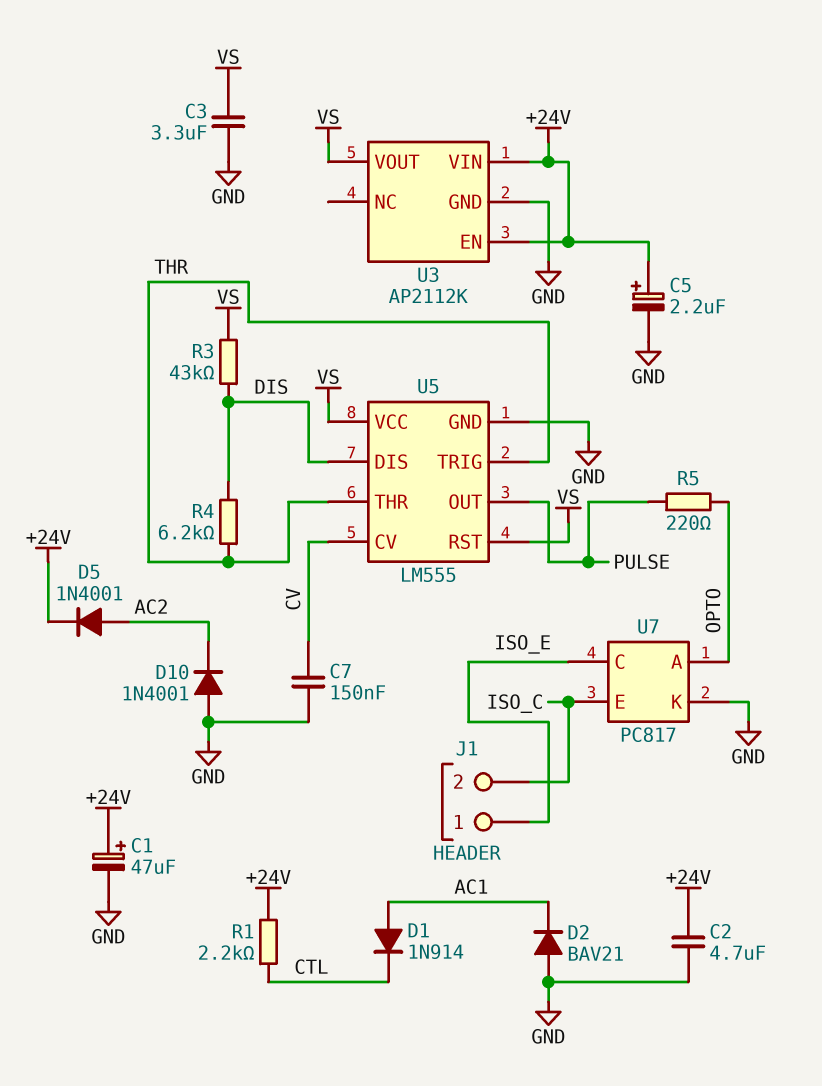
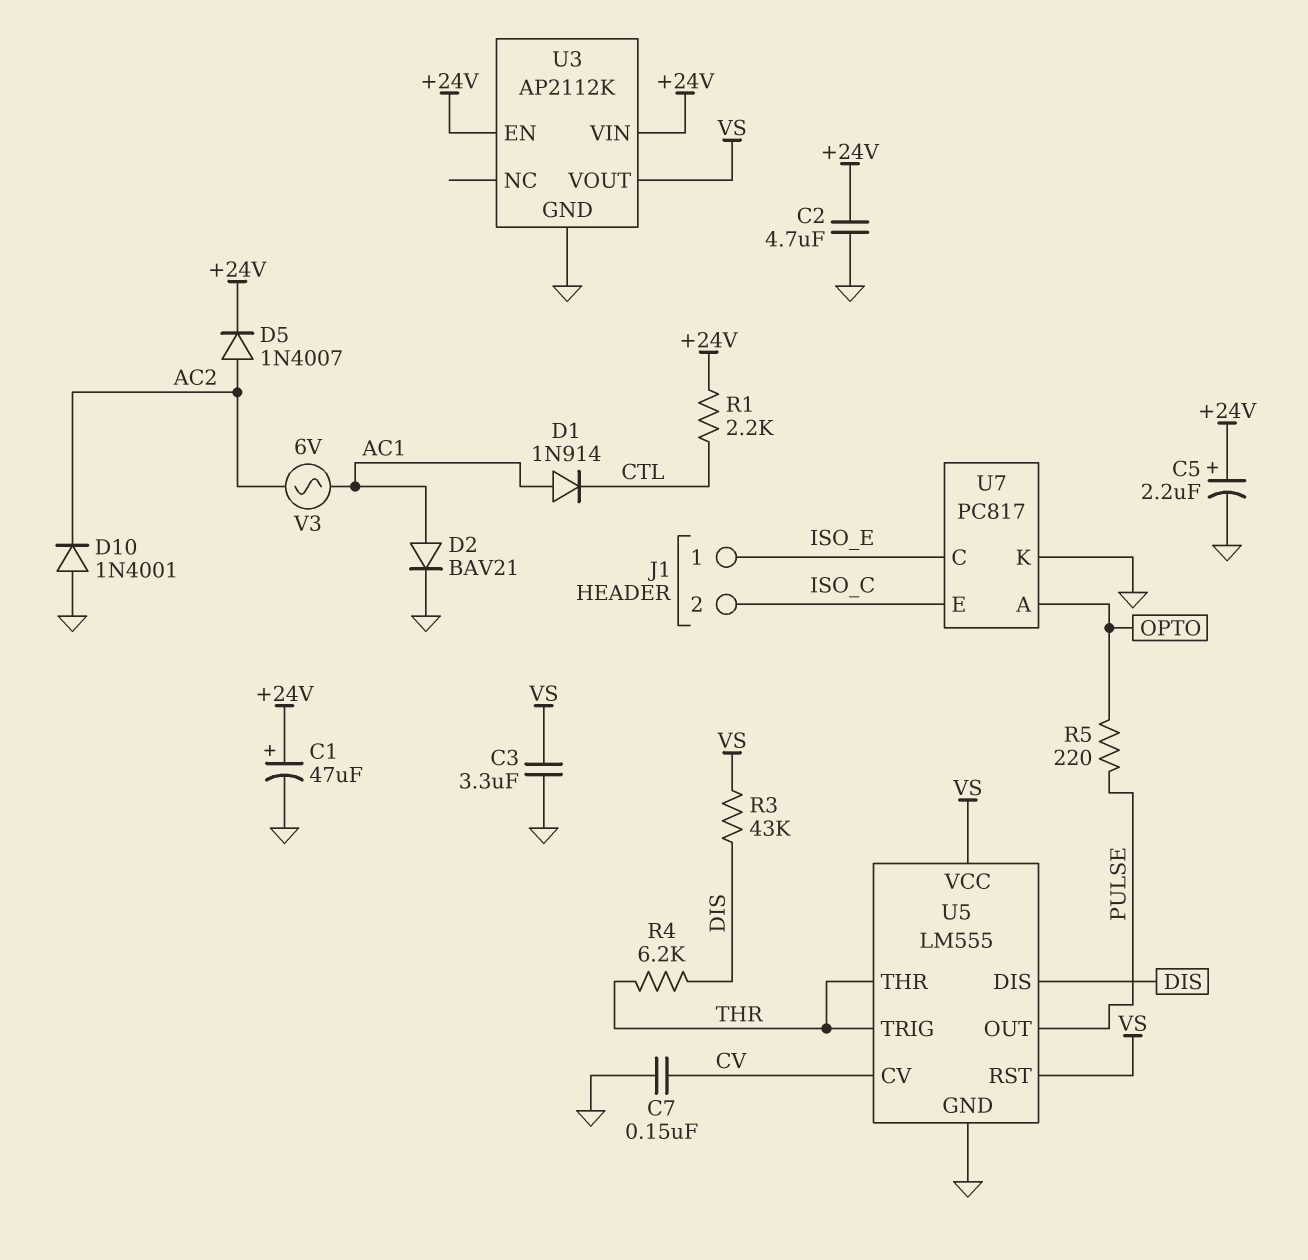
D2: diode BAV21 (A GND, K AC1) -> diode BAV21 (A AC1, K GND)
D5: diode 1N4001 (A AC2, K +24V) -> diode 1N4007 (A AC2, K +24V)
V3: none -> AC 6V (AC1, AC2)

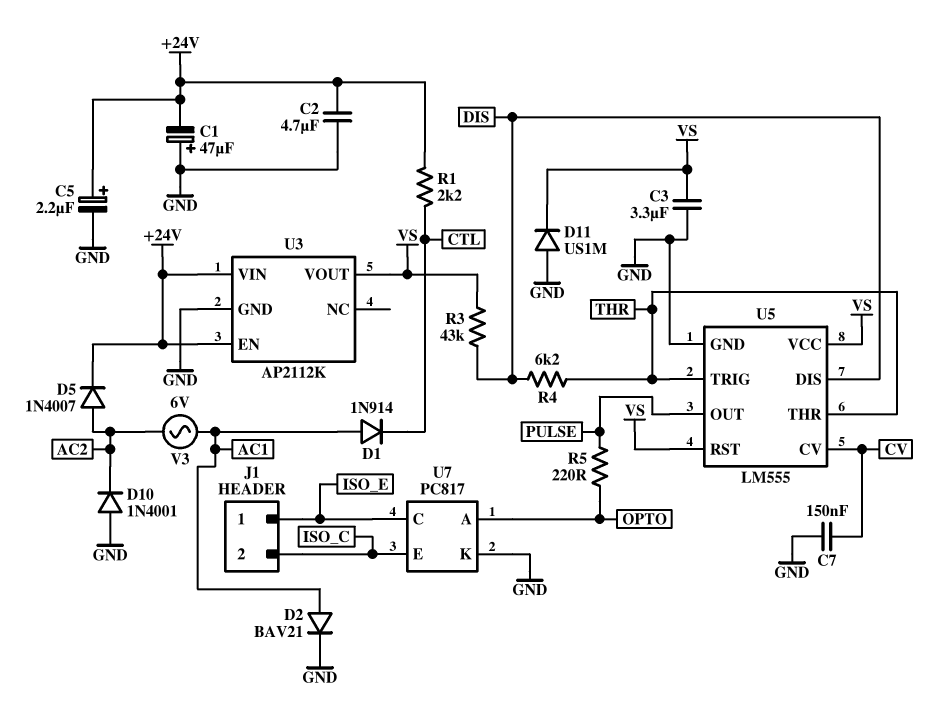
C1: 47uF (plus +24V, minus GND) -> 47uF (plus GND, minus +24V)
D11: none -> diode US1M (A GND, K VS)

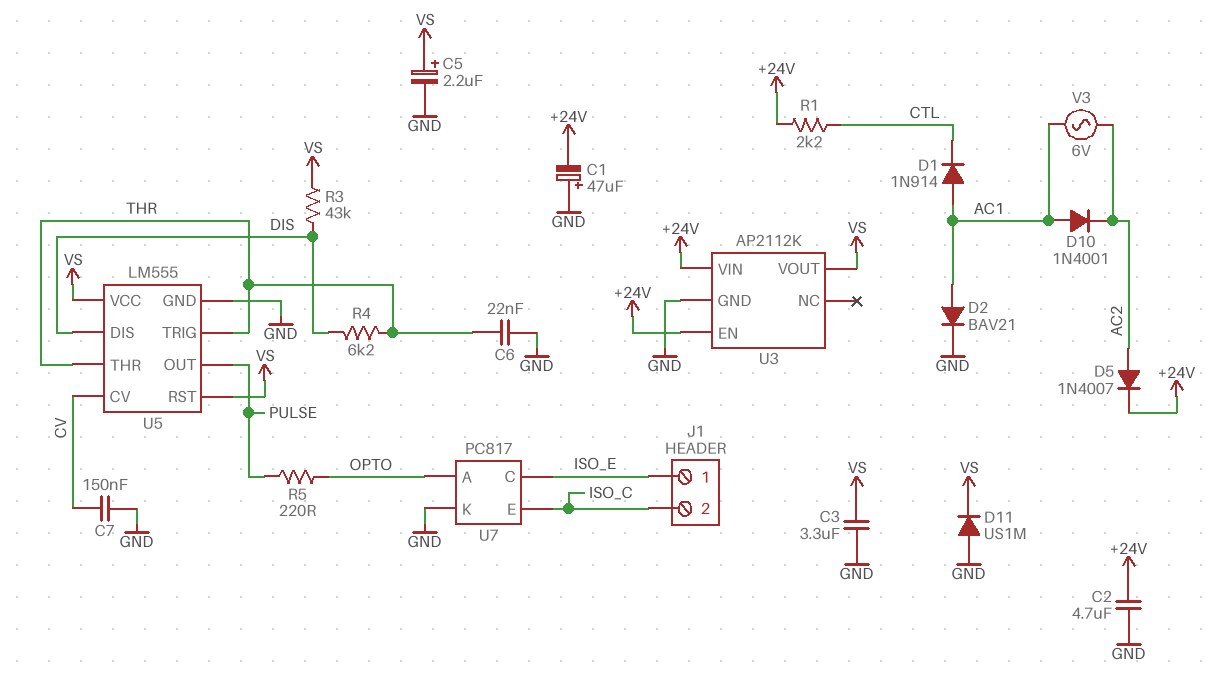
C5: 2.2uF (plus +24V, minus GND) -> 2.2uF (plus VS, minus GND)
C6: none -> 22nF (GND, THR)
D10: diode 1N4001 (A GND, K AC2) -> diode 1N4001 (A AC1, K AC2)

